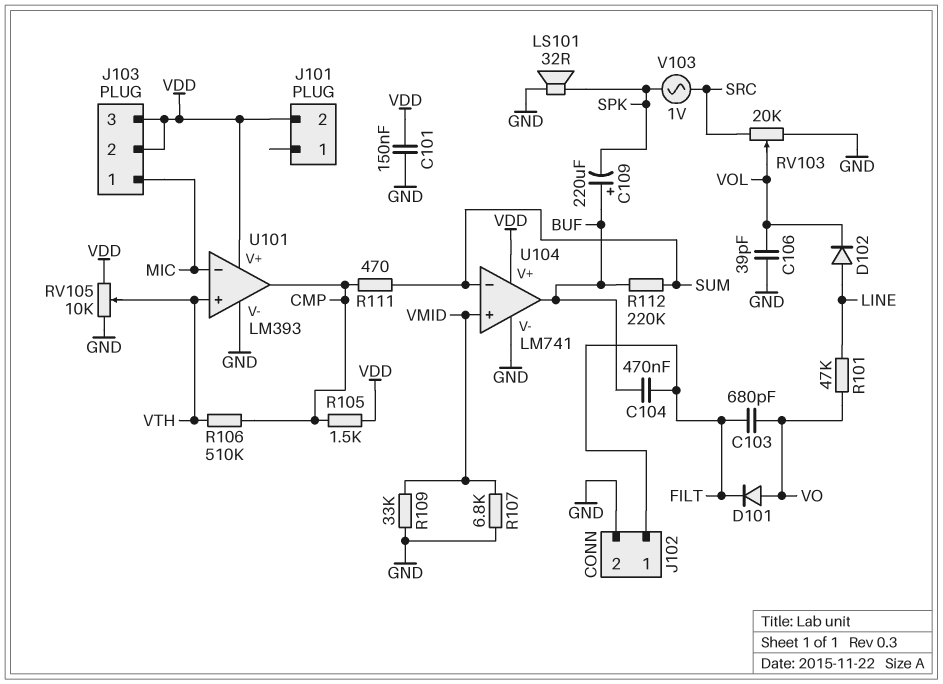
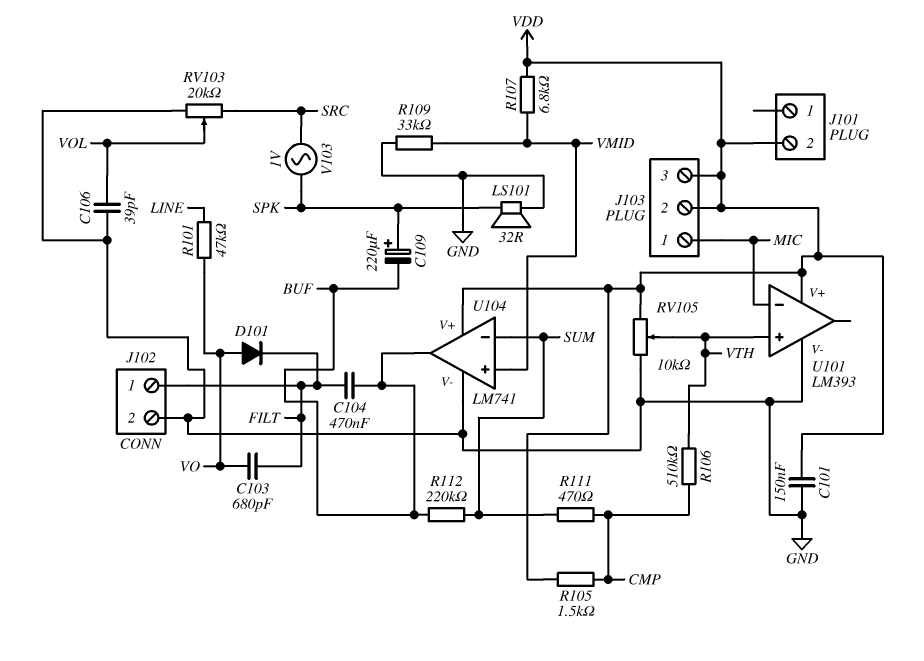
C109: 220uF (plus BUF, minus SPK) -> 220uF (plus SPK, minus BUF)
D102: diode (A LINE, K VOL) -> none
R107: 6.8k (GND, VMID) -> 6.8k (VDD, VMID)
U101 pin out: CMP -> none

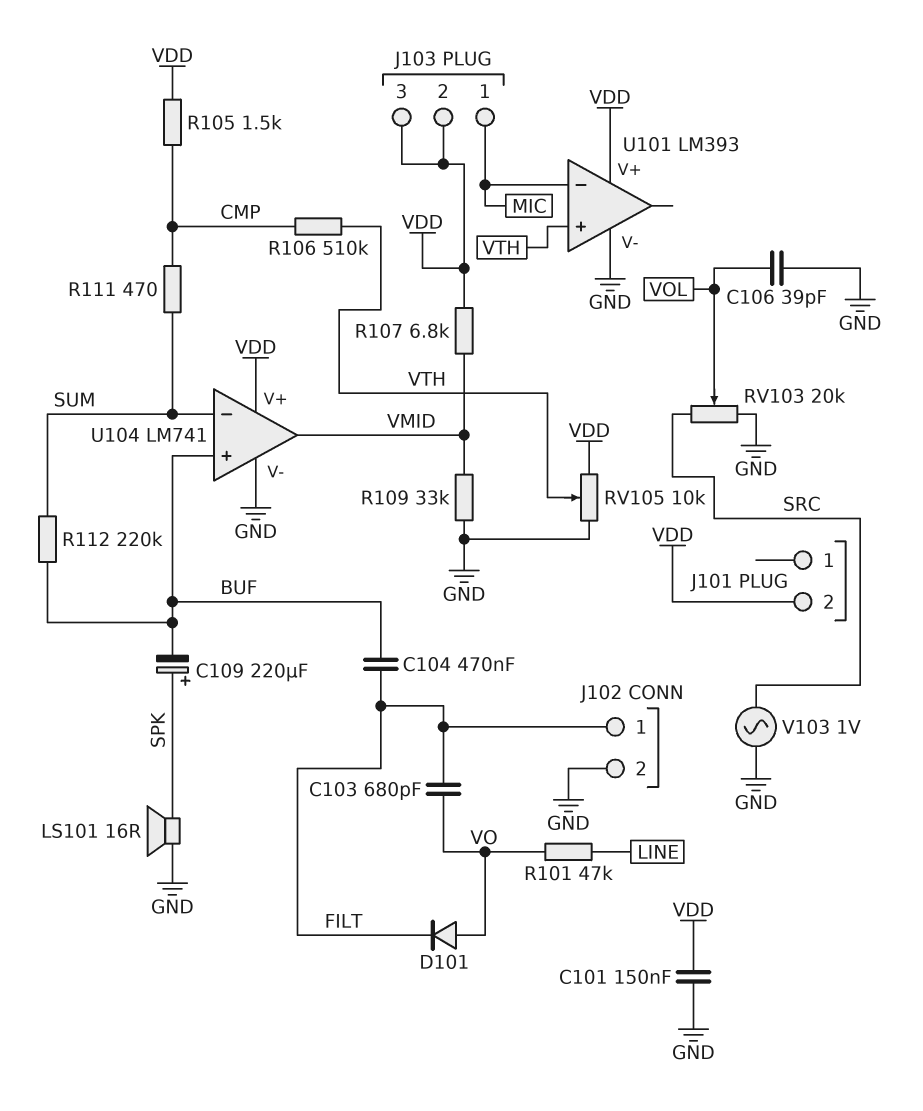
LS101: speaker 32R (GND, SPK) -> speaker 16R (GND, SPK)
U104 pin in+: VMID -> BUF
U104 pin out: BUF -> VMID
V103: AC 1V (SPK, SRC) -> AC 1V (GND, SRC)

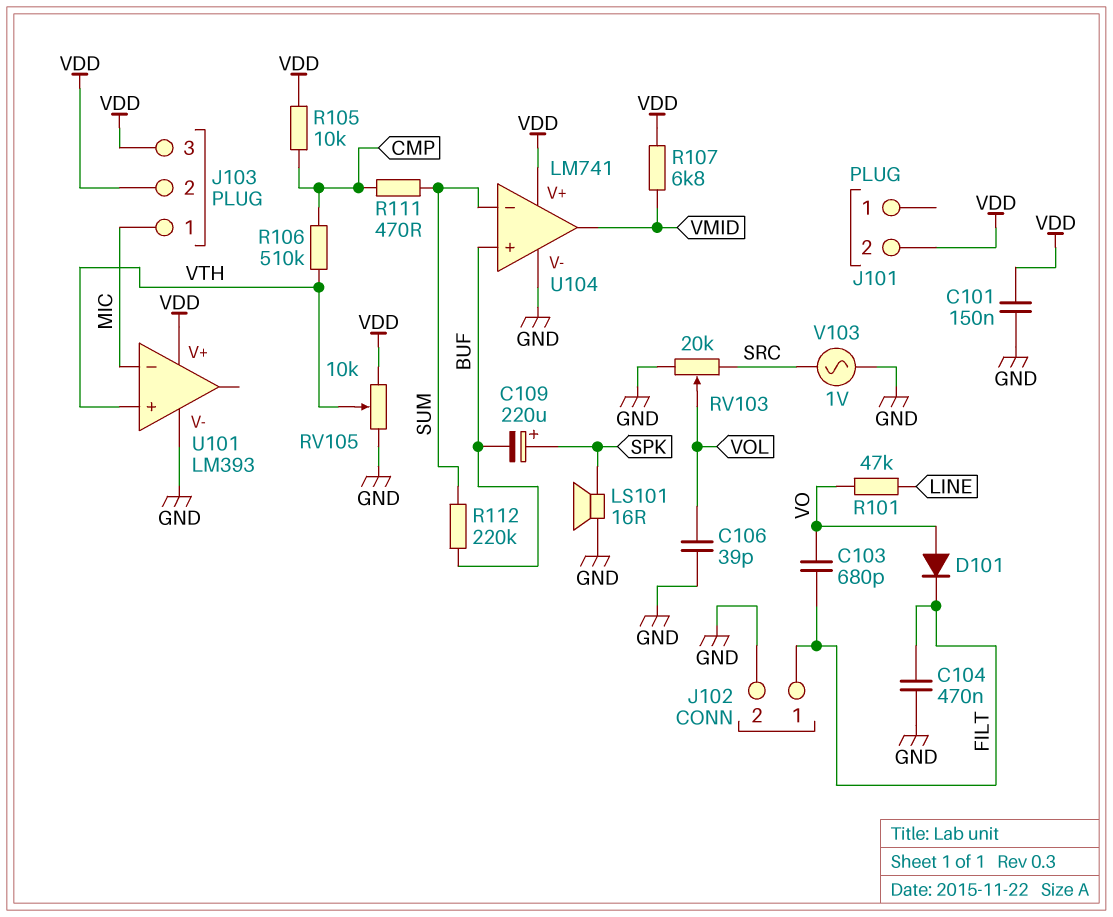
C104: 470nF (BUF, FILT) -> 470nF (FILT, GND)
R105: 1.5k (CMP, VDD) -> 10k (CMP, VDD)
R109: 33k (GND, VMID) -> none

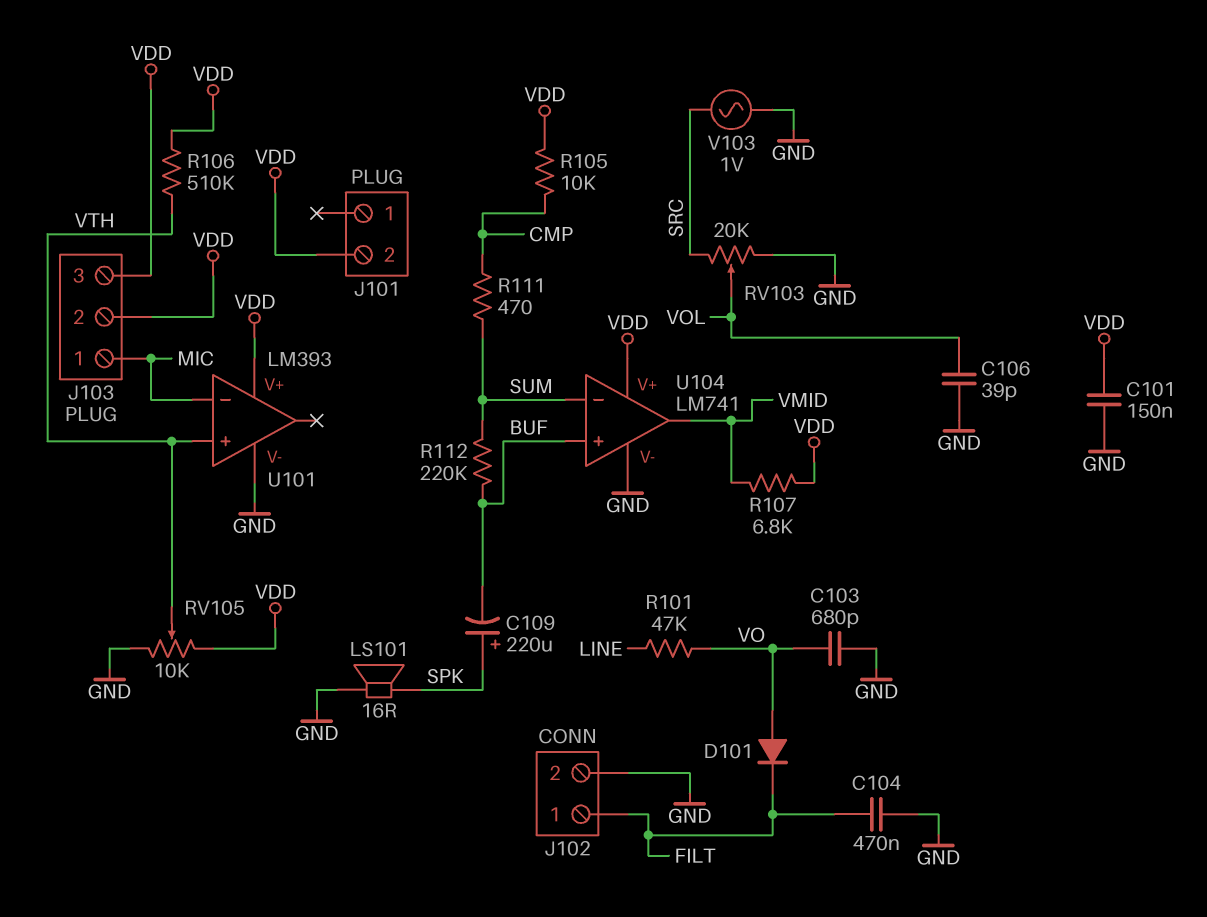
C103: 680pF (FILT, VO) -> 680pF (GND, VO)
R106: 510k (CMP, VTH) -> 510k (VDD, VTH)

